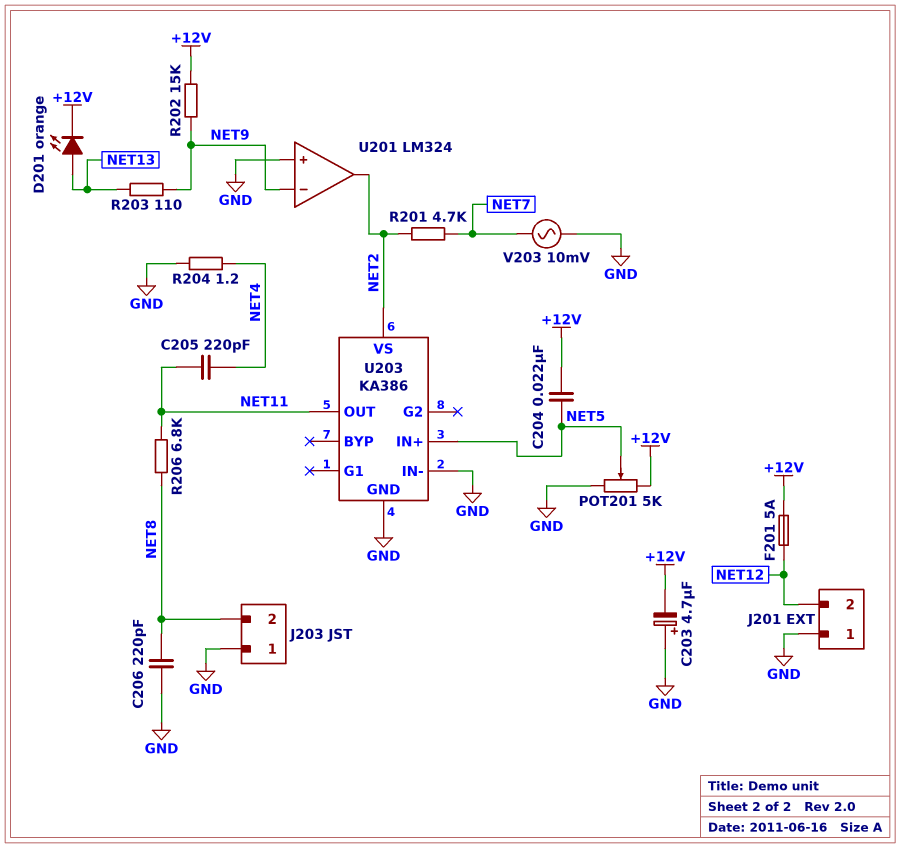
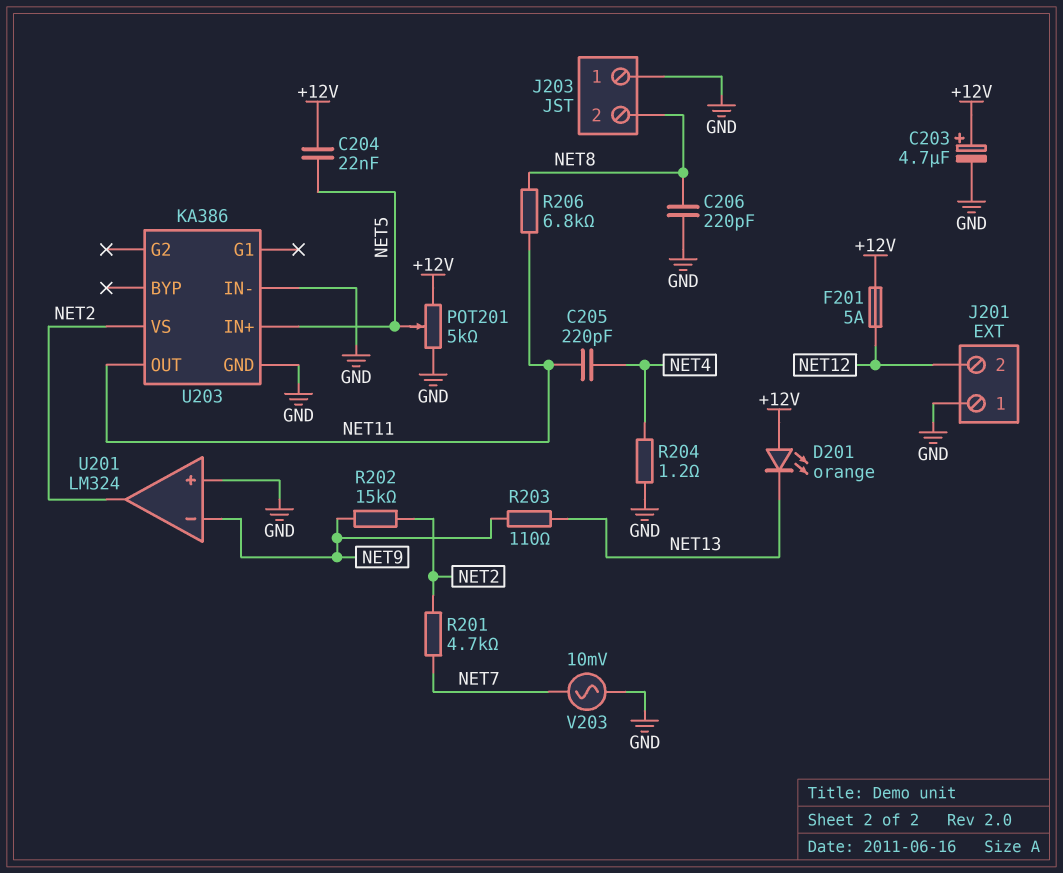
C203: 4.7uF (plus GND, minus +12V) -> 4.7uF (plus +12V, minus GND)
D201: LED orange (A NET13, K +12V) -> LED orange (A +12V, K NET13)
R202: 15k (+12V, NET9) -> 15k (NET2, NET9)

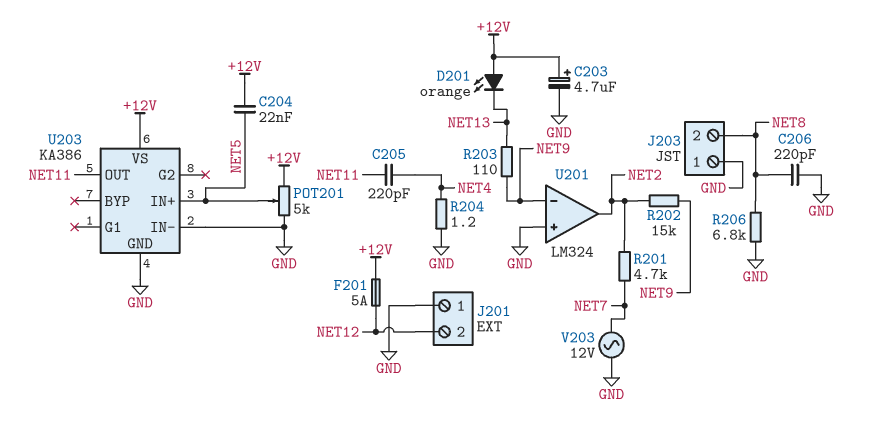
R206: 6.8k (NET8, NET11) -> 6.8k (GND, NET8)
U203 pin VS: NET2 -> +12V
V203: AC 10mV (GND, NET7) -> AC 12V (GND, NET7)

